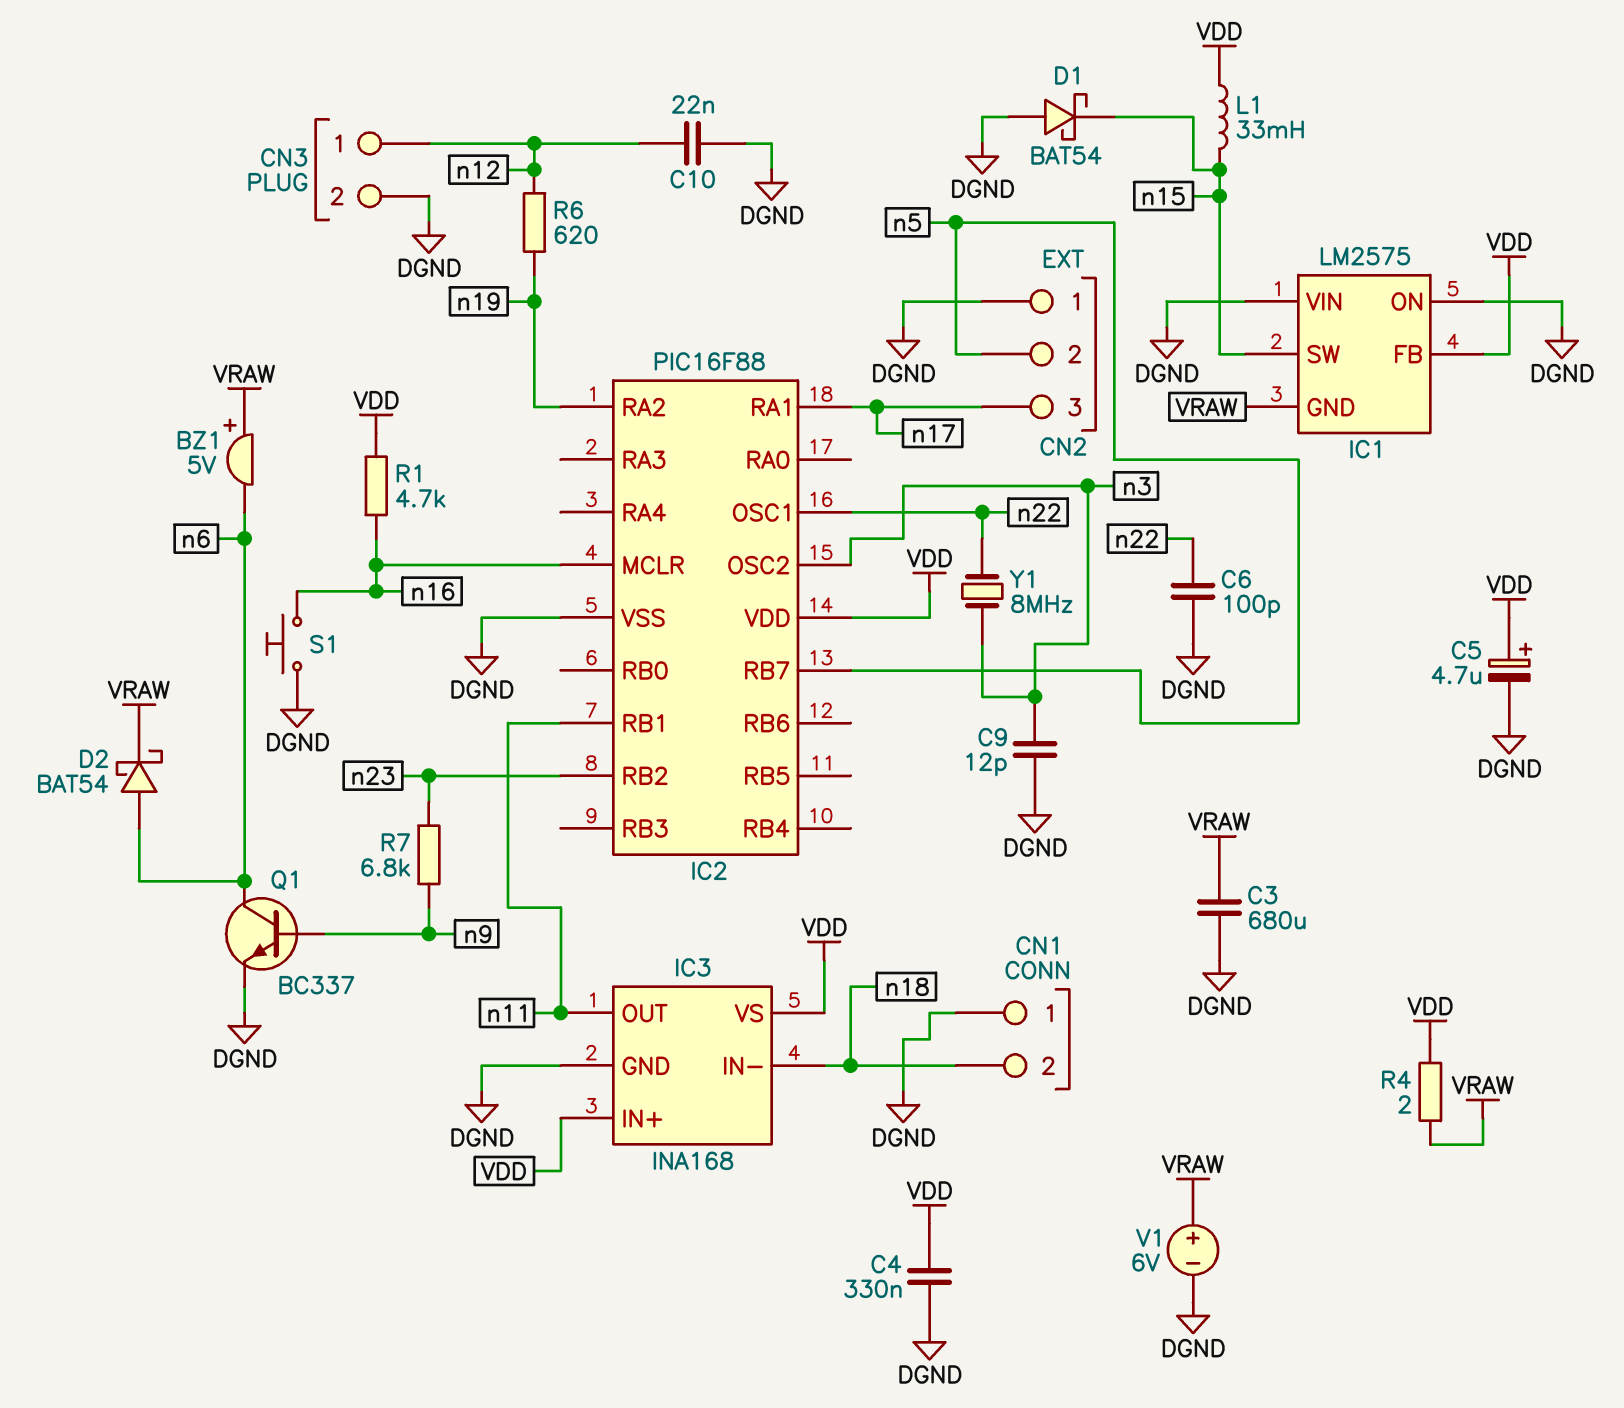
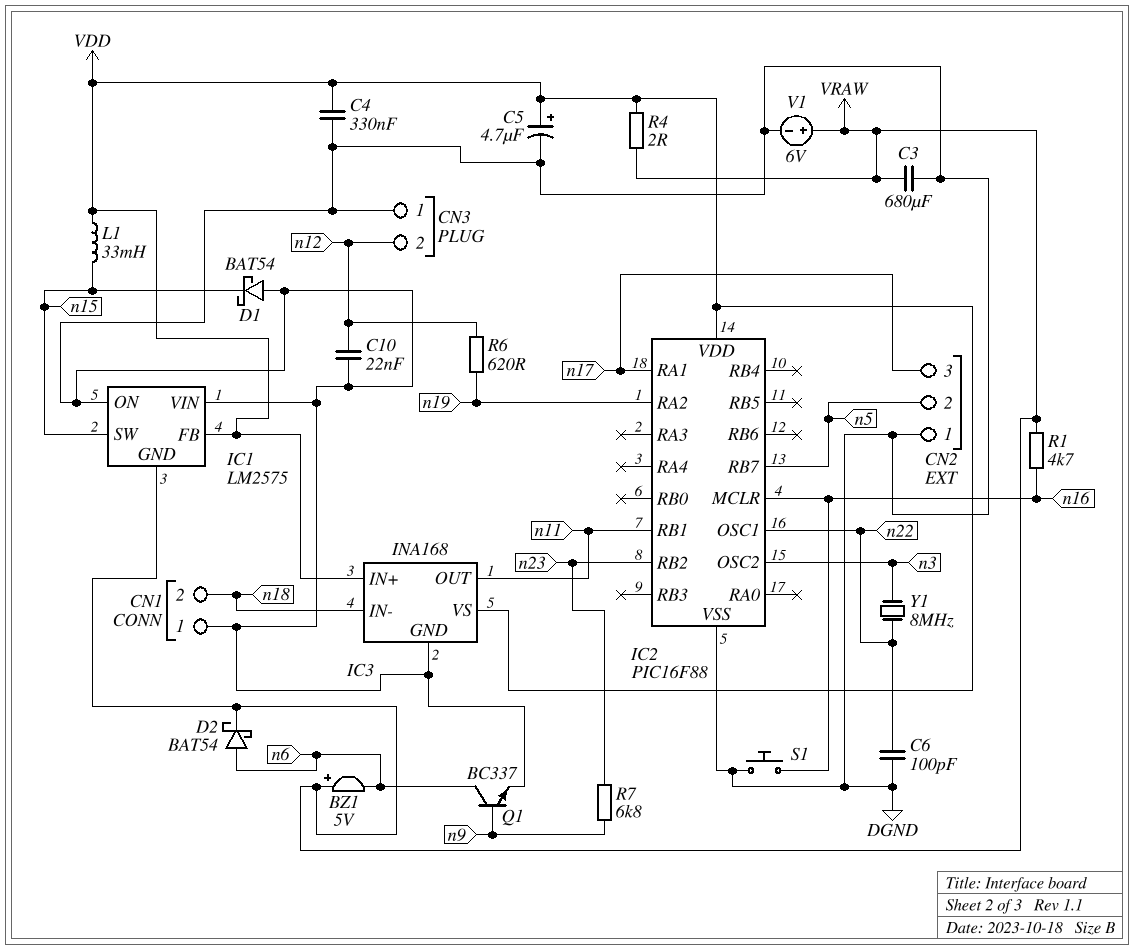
C9: 12pF (DGND, n3) -> none
CN3 pin 1: n12 -> DGND
CN3 pin 2: DGND -> n12
R1: 4.7k (VDD, n16) -> 4.7k (VRAW, n16)

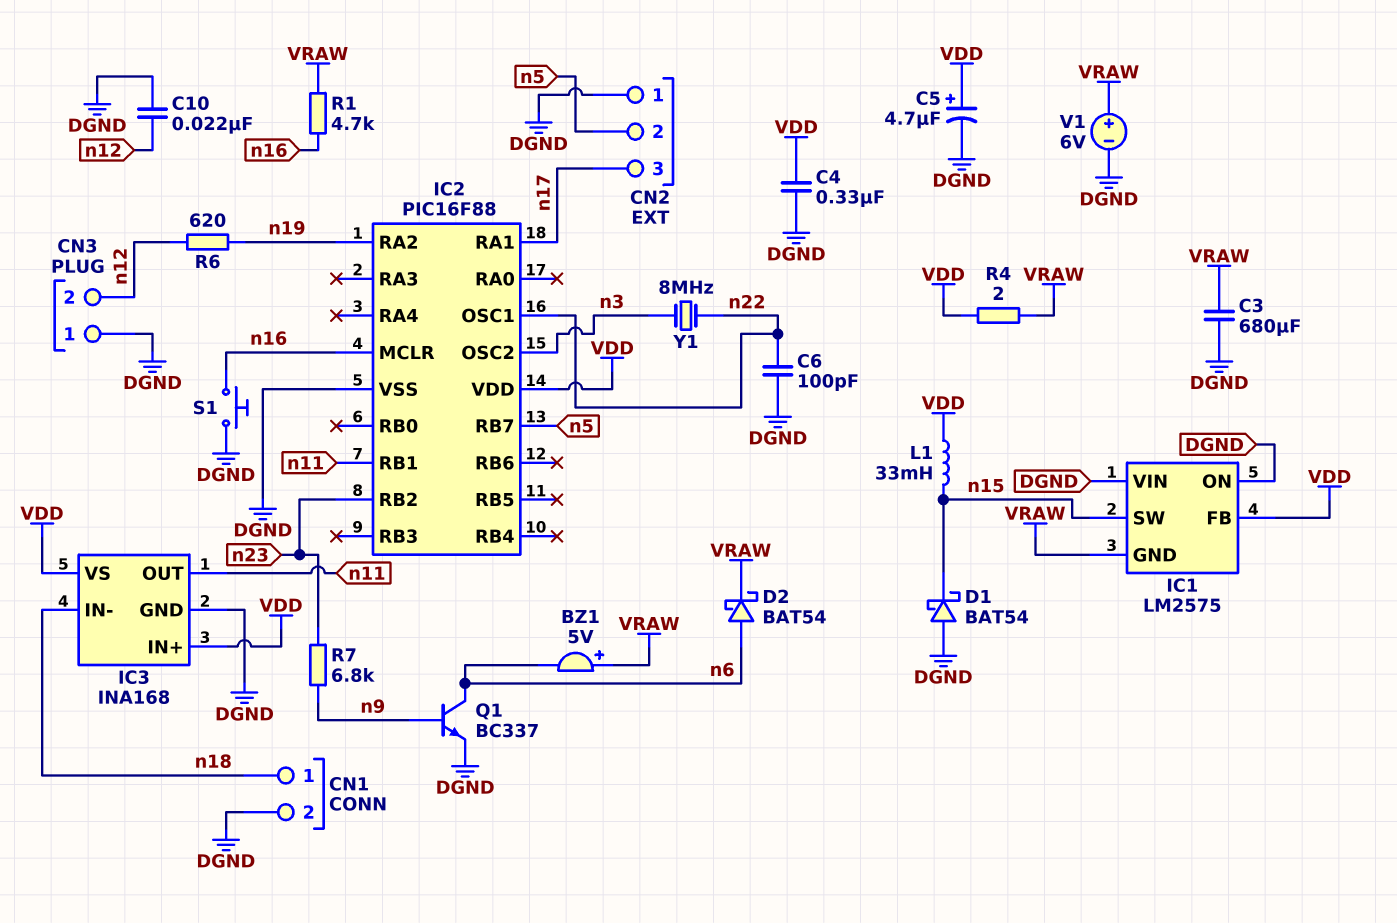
CN1 pin 1: DGND -> n18
CN1 pin 2: n18 -> DGND

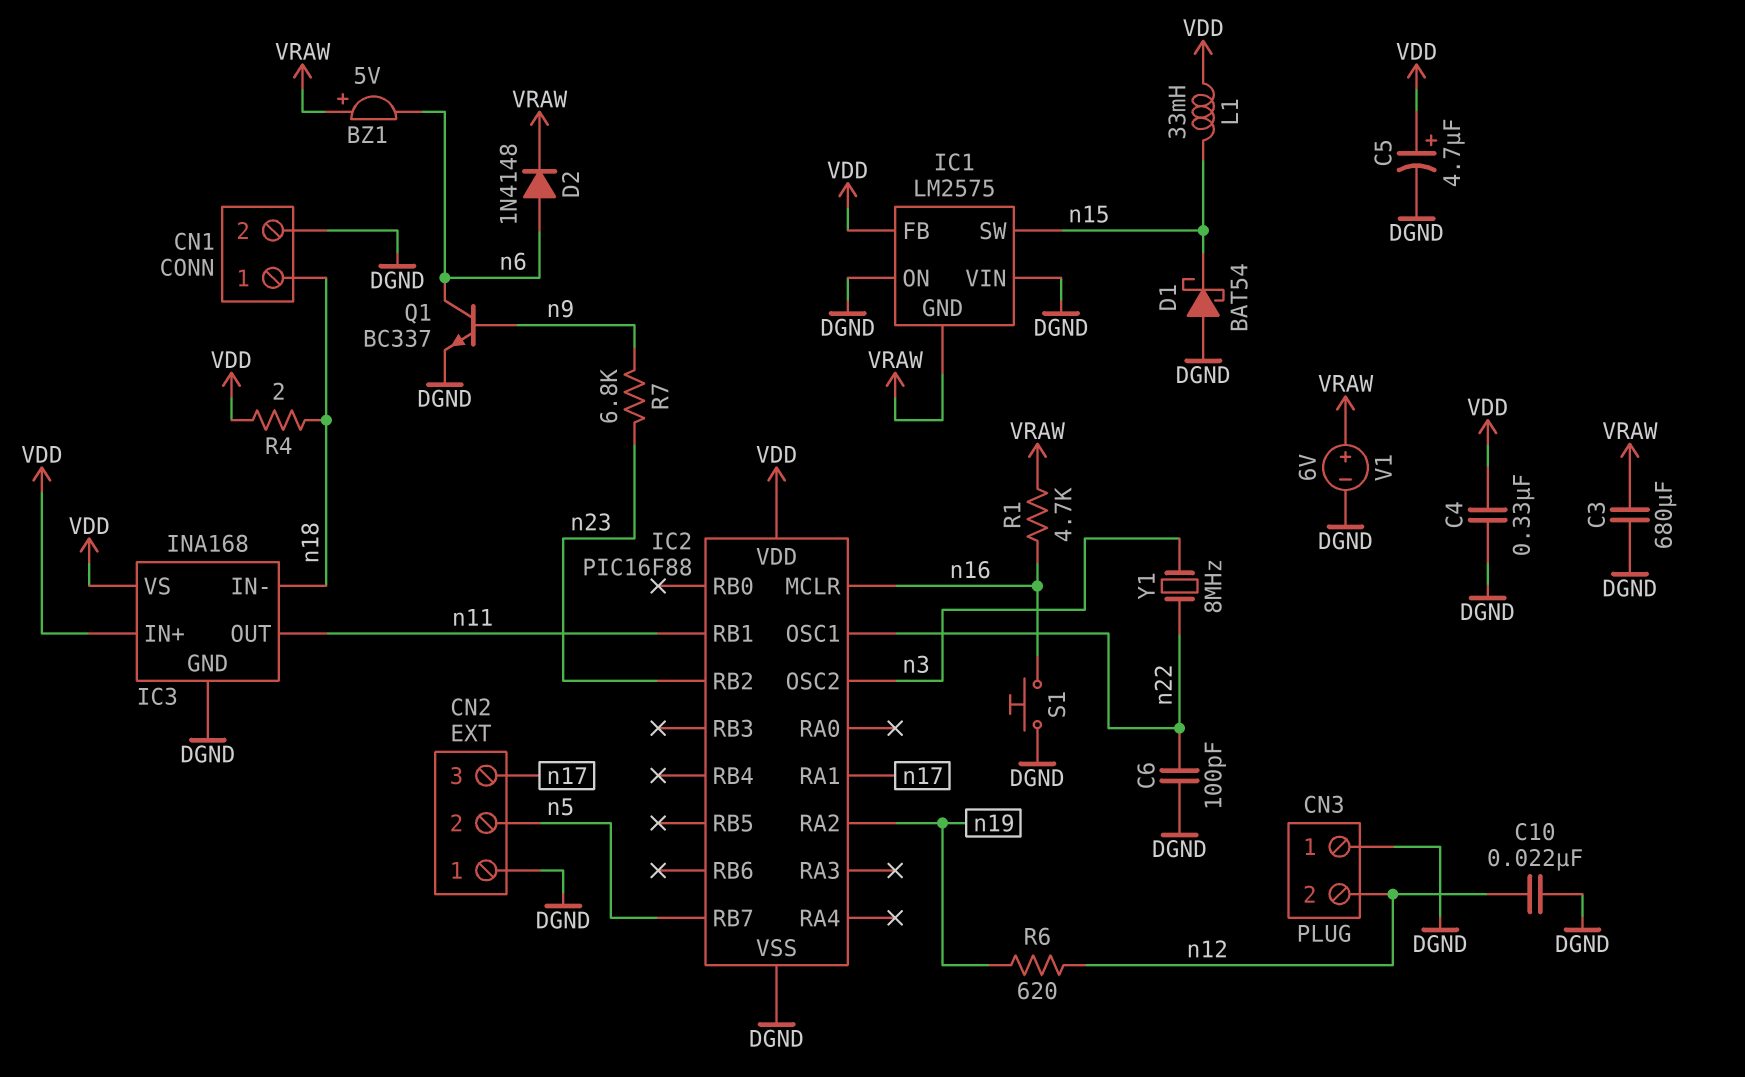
D2: schottky BAT54 (A n6, K VRAW) -> diode 1N4148 (A n6, K VRAW)
R4: 2 (VDD, VRAW) -> 2 (VDD, n18)

